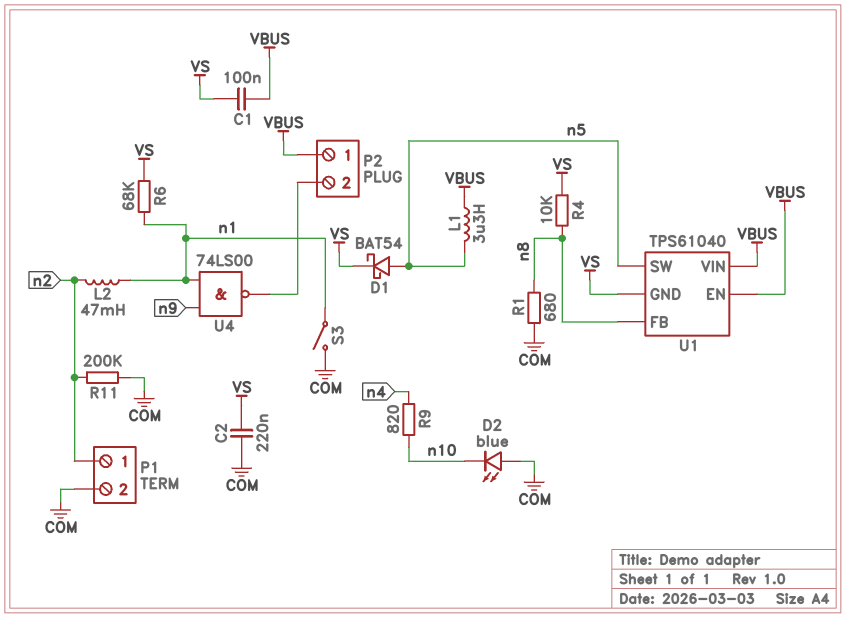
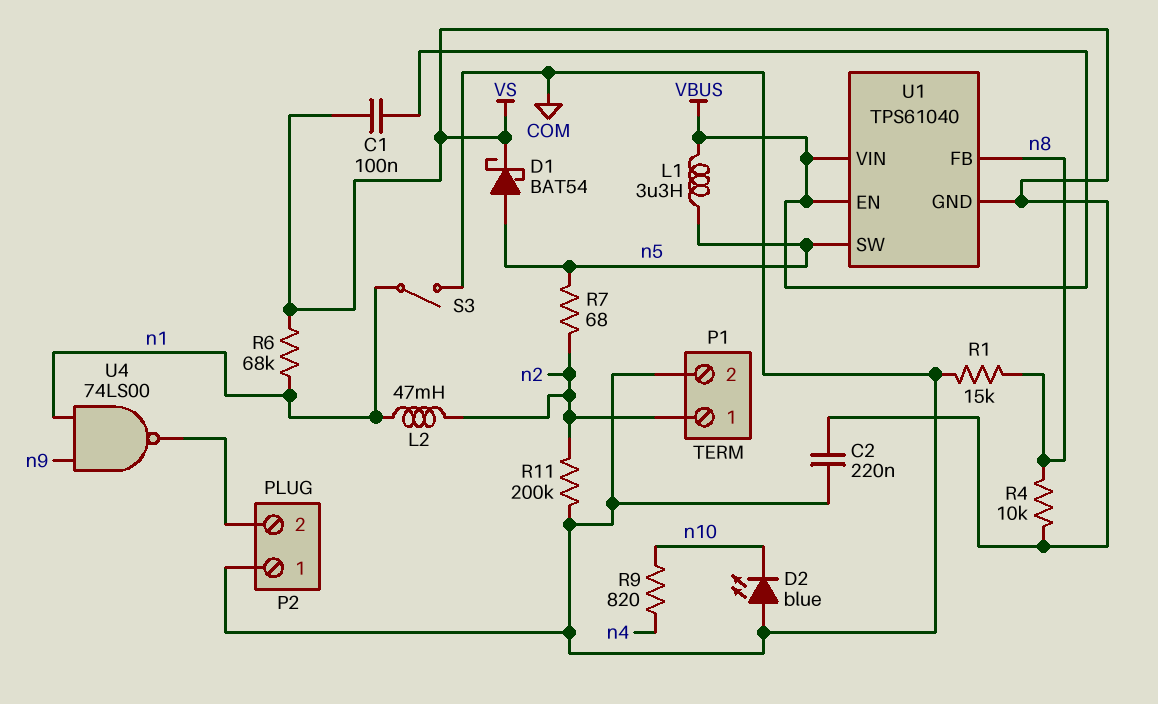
P2 pin 1: VBUS -> COM
R1: 680 (COM, n8) -> 15k (COM, n8)
R7: none -> 68 (n2, n5)

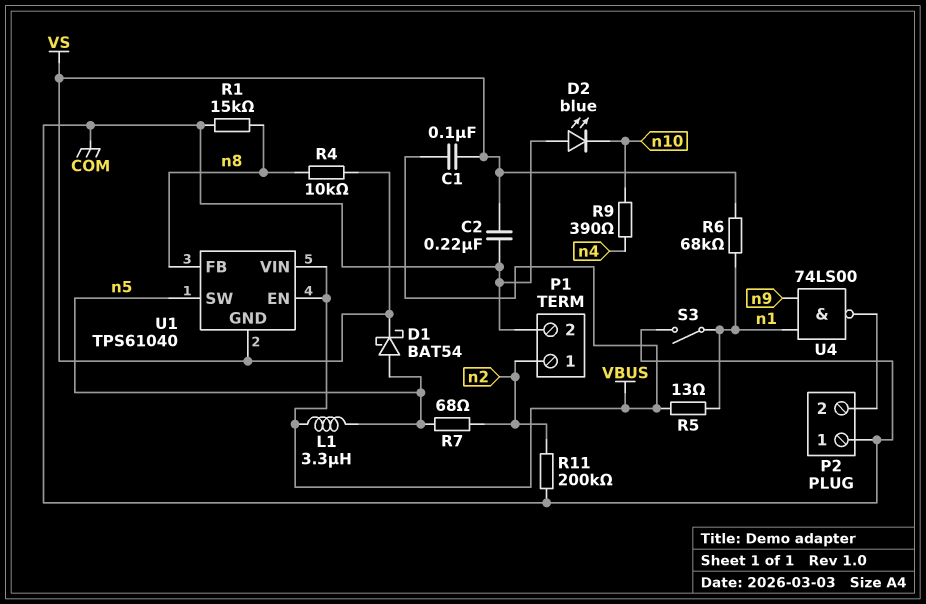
L2: 47mH (n1, n2) -> none
R5: none -> 13 (VBUS, n1)
R9: 820 (n4, n10) -> 390 (n4, n10)

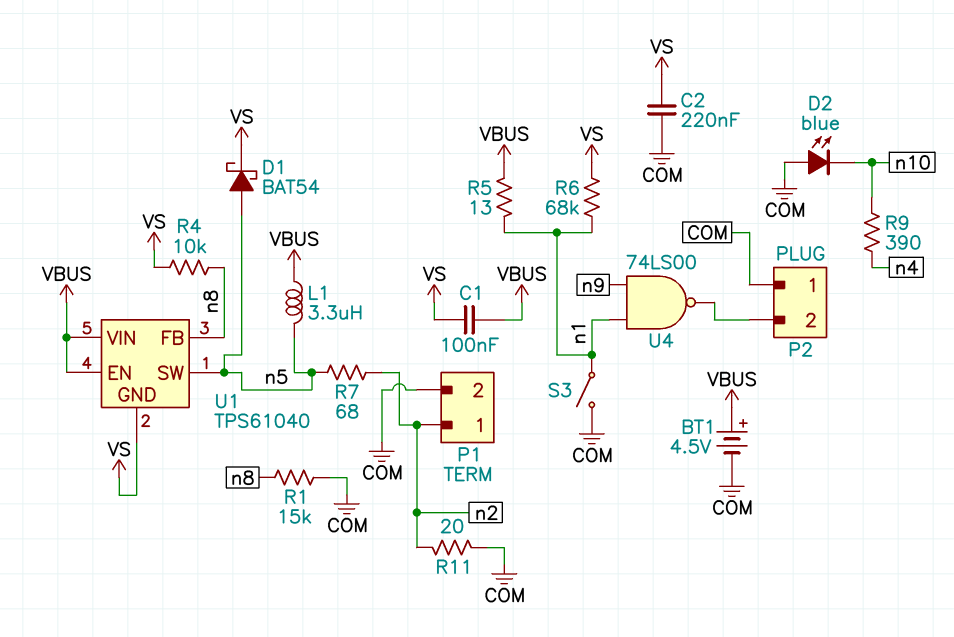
BT1: none -> 4.5V (plus VBUS, minus COM)
R11: 200k (COM, n2) -> 20 (COM, n2)

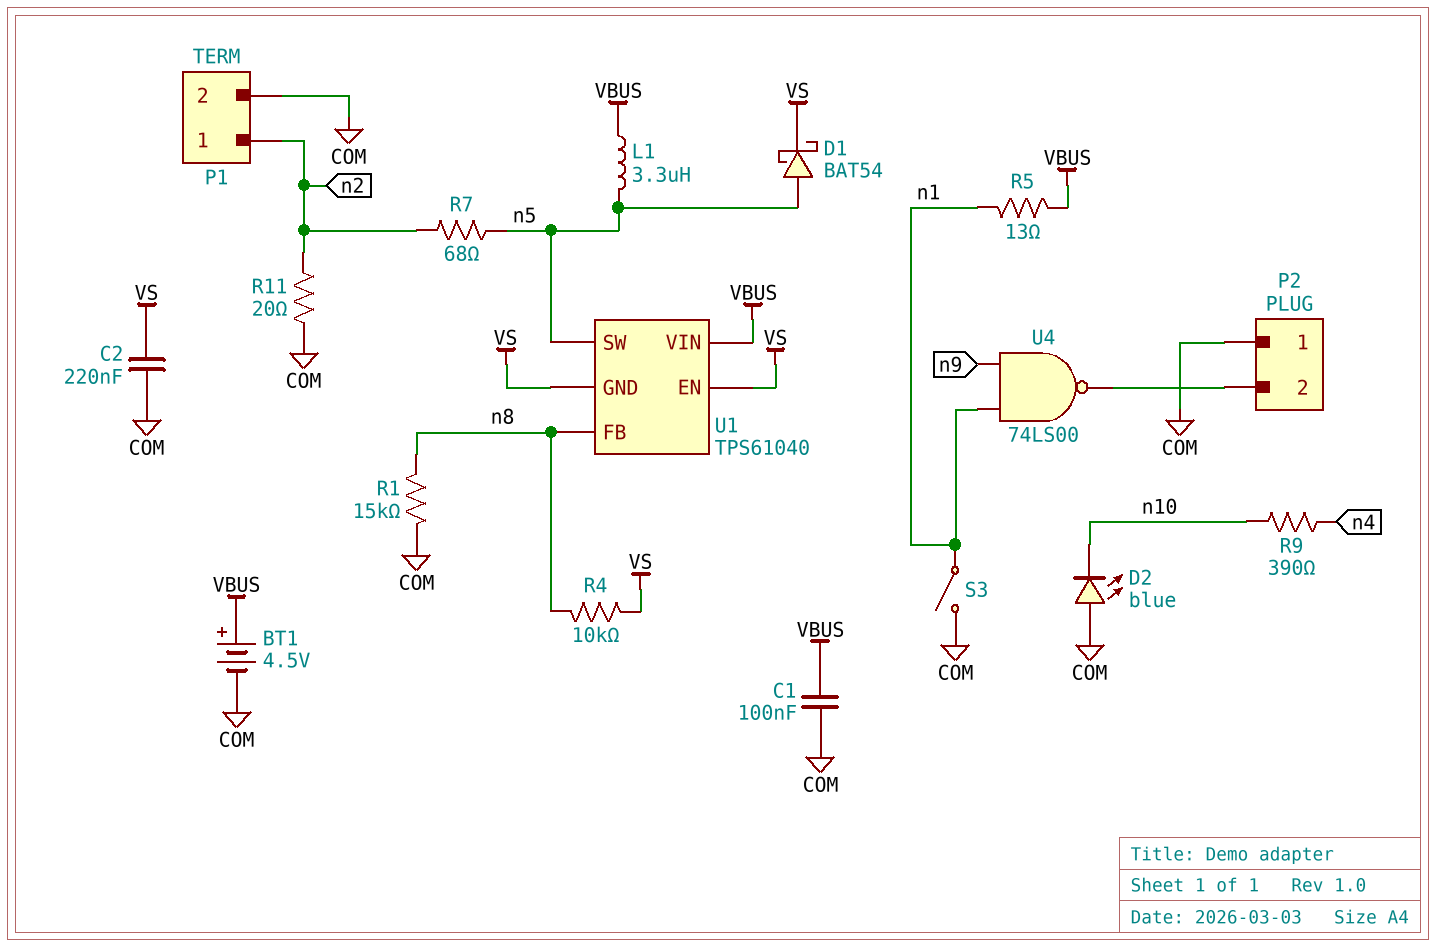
C1: 100nF (VBUS, VS) -> 100nF (COM, VBUS)
R6: 68k (VS, n1) -> none
U1 pin EN: VBUS -> VS

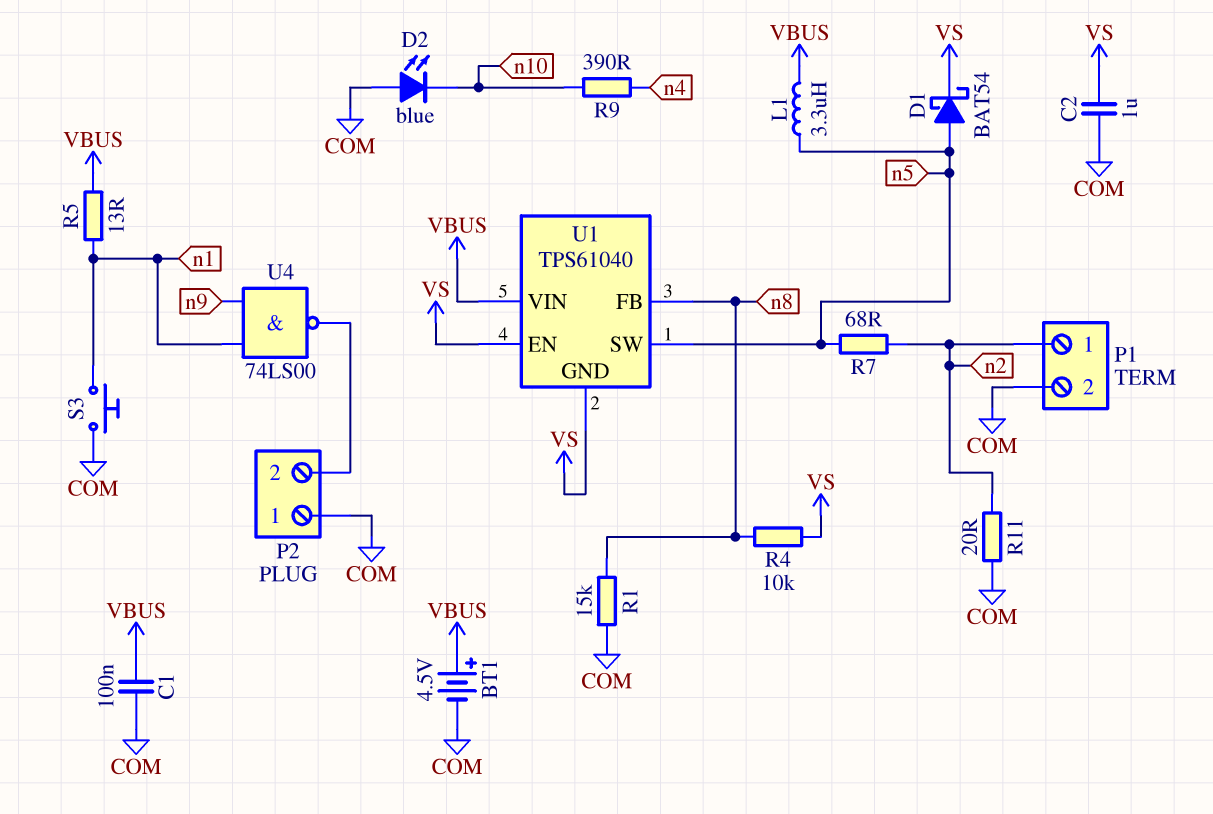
C2: 220nF (COM, VS) -> 1uF (COM, VS)
S3: switch (COM, n1) -> button (COM, n1)

